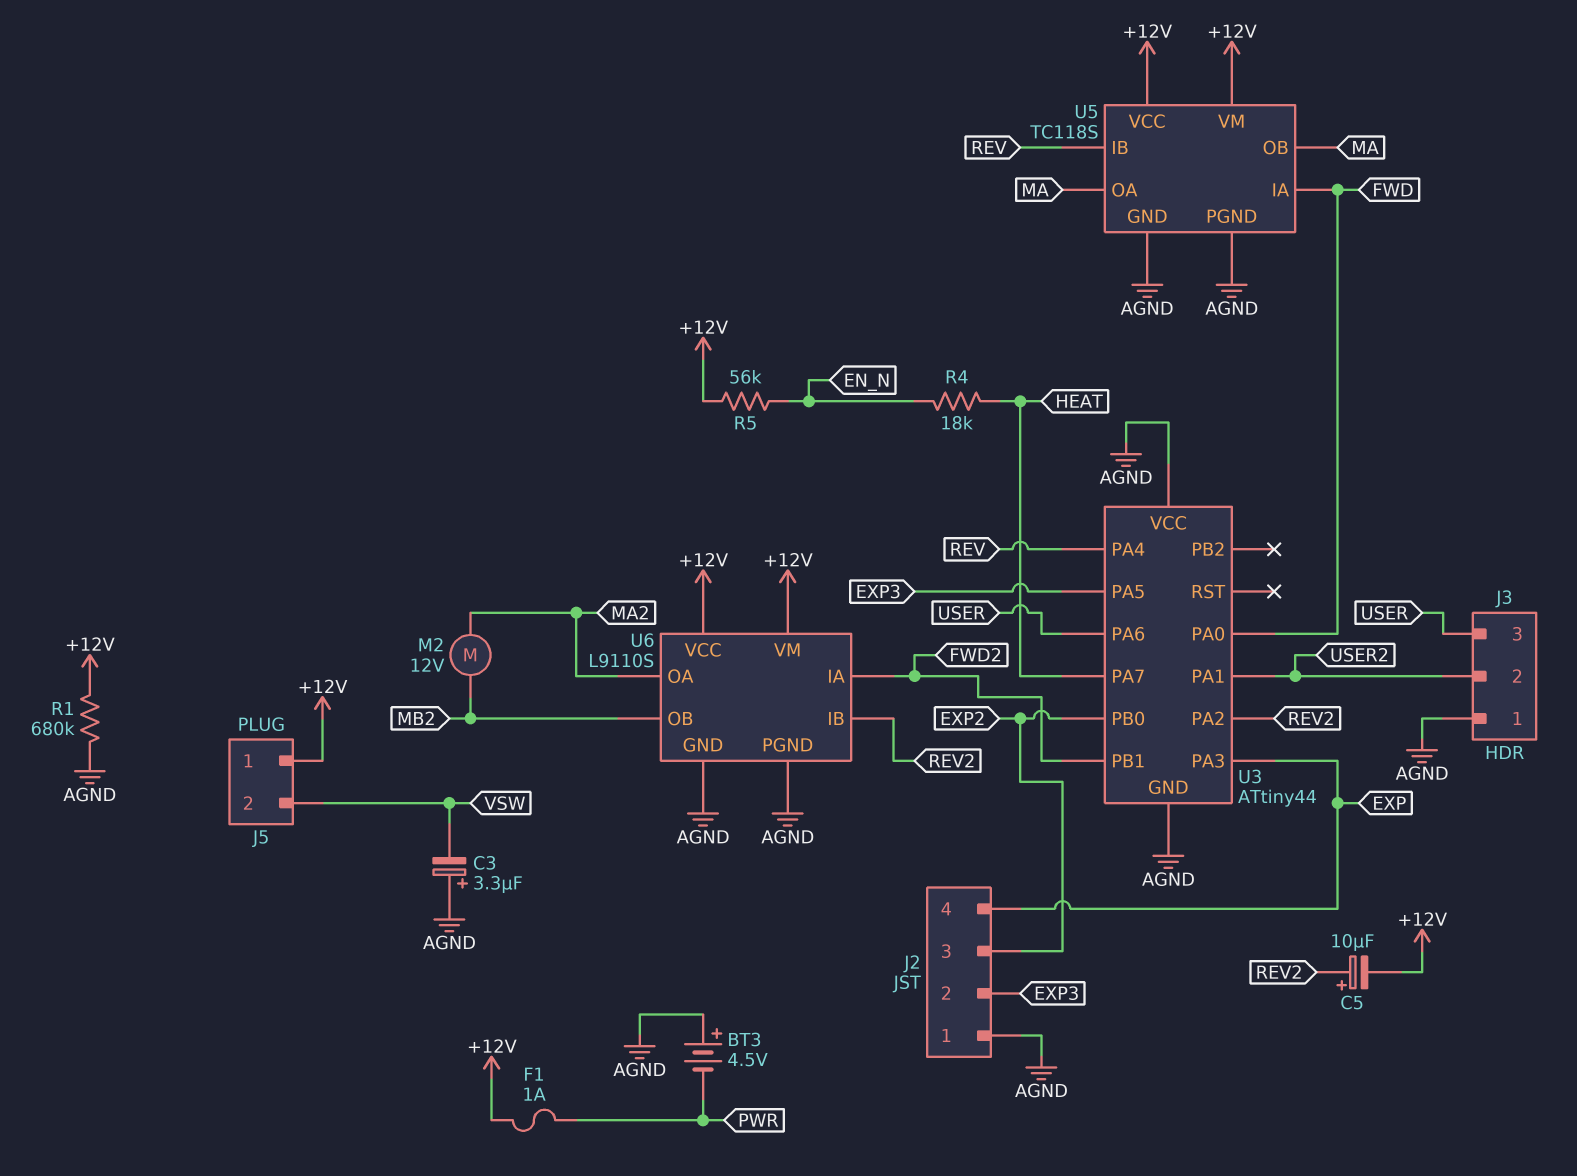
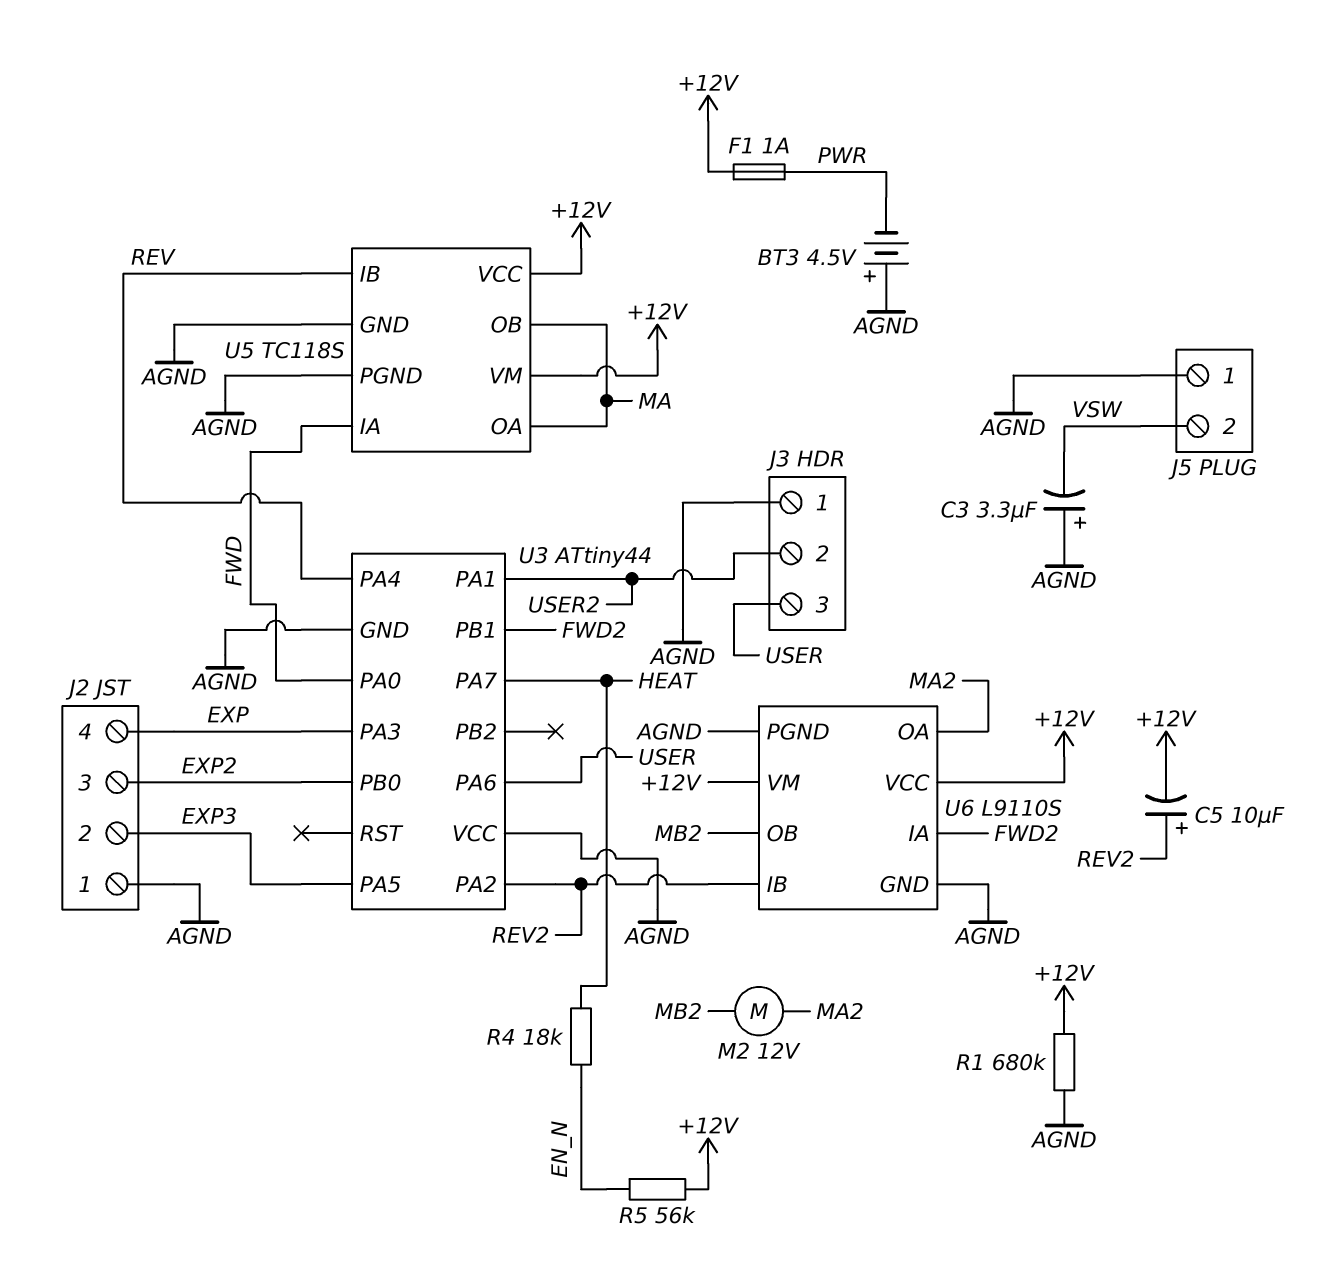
J5 pin 1: +12V -> AGND

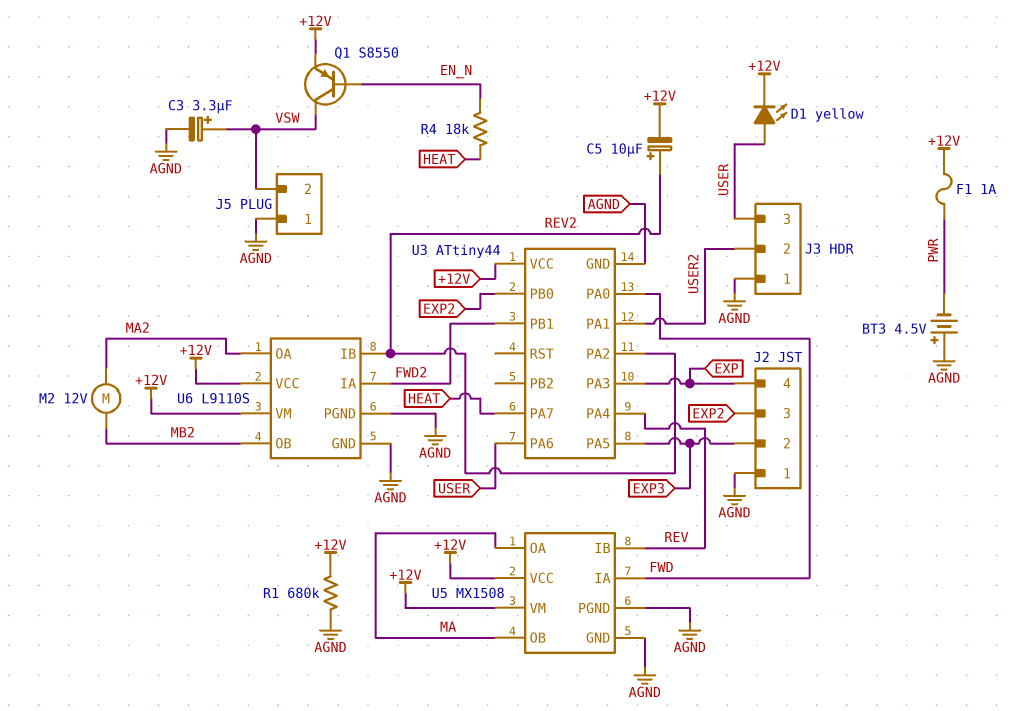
C3: 3.3uF (plus AGND, minus VSW) -> 3.3uF (plus VSW, minus AGND)
D1: none -> LED yellow (A USER, K +12V)
Q1: none -> PNP S8550 (B EN_N, C VSW, E +12V)
R5: 56k (+12V, EN_N) -> none
U3 pin VCC: AGND -> +12V
U5: TC118S -> MX1508

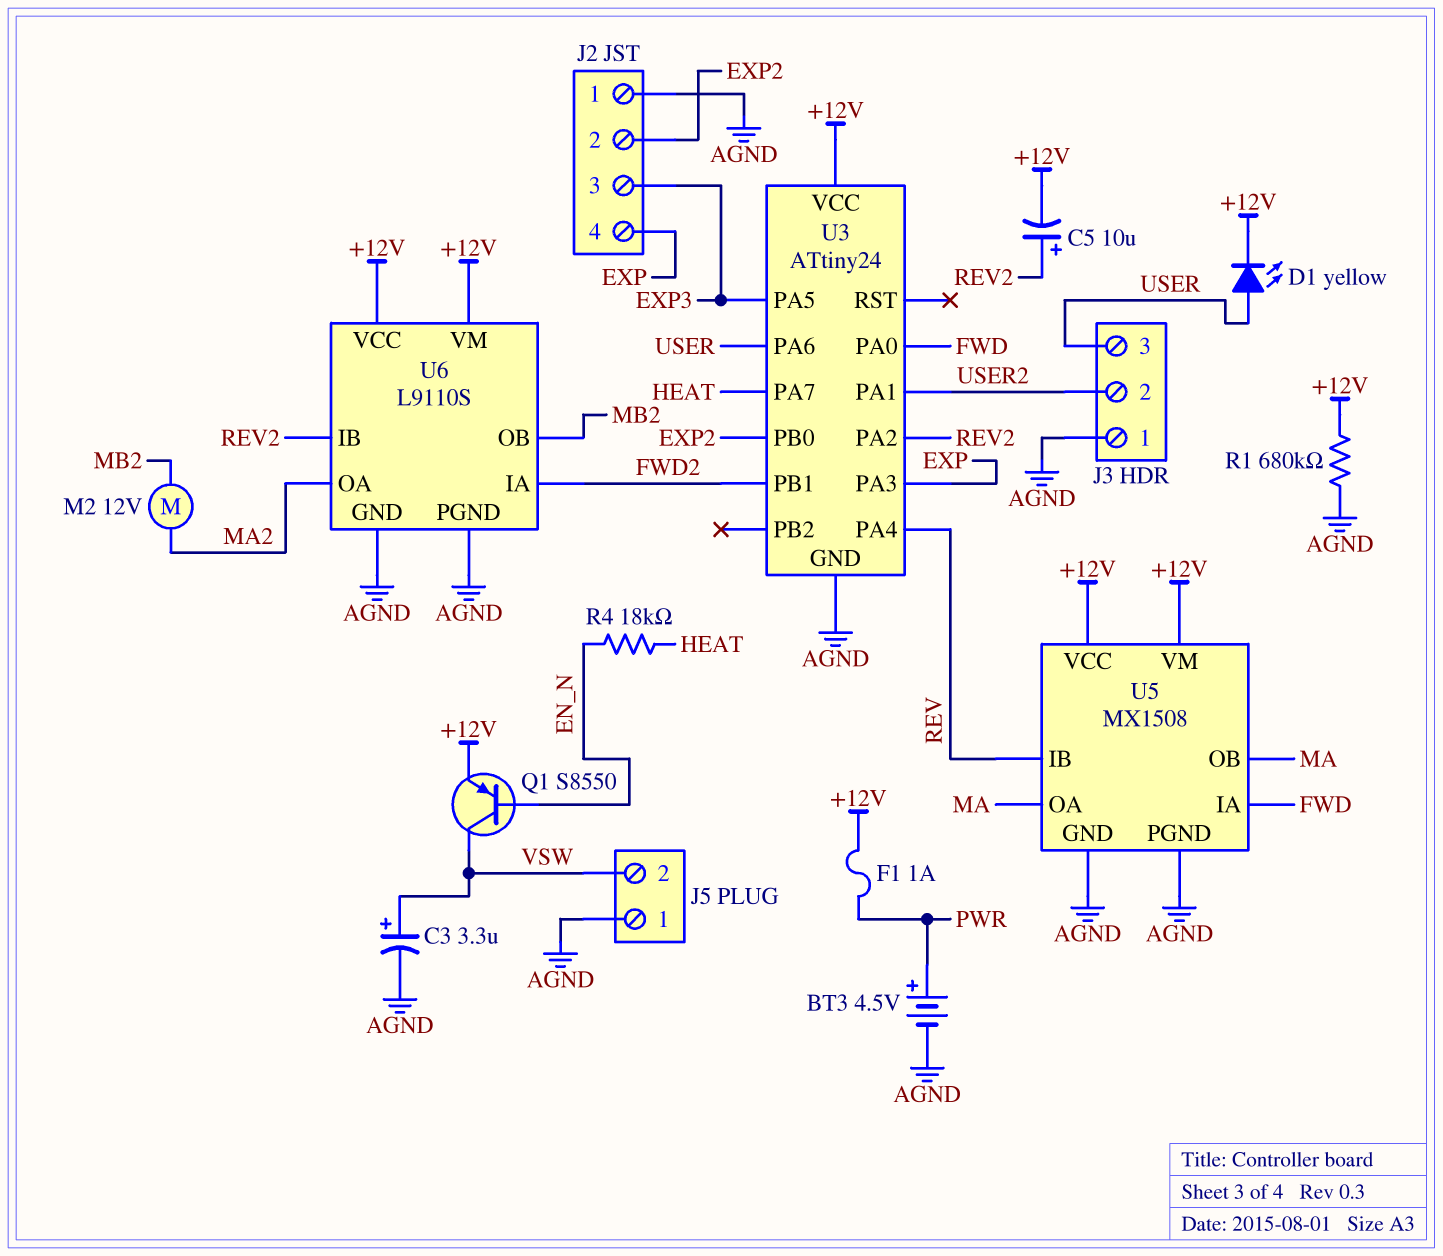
BT3: 4.5V (plus AGND, minus PWR) -> 4.5V (plus PWR, minus AGND)
J2 pin 2: EXP3 -> EXP2
J2 pin 3: EXP2 -> EXP3
U3: ATtiny44 -> ATtiny24

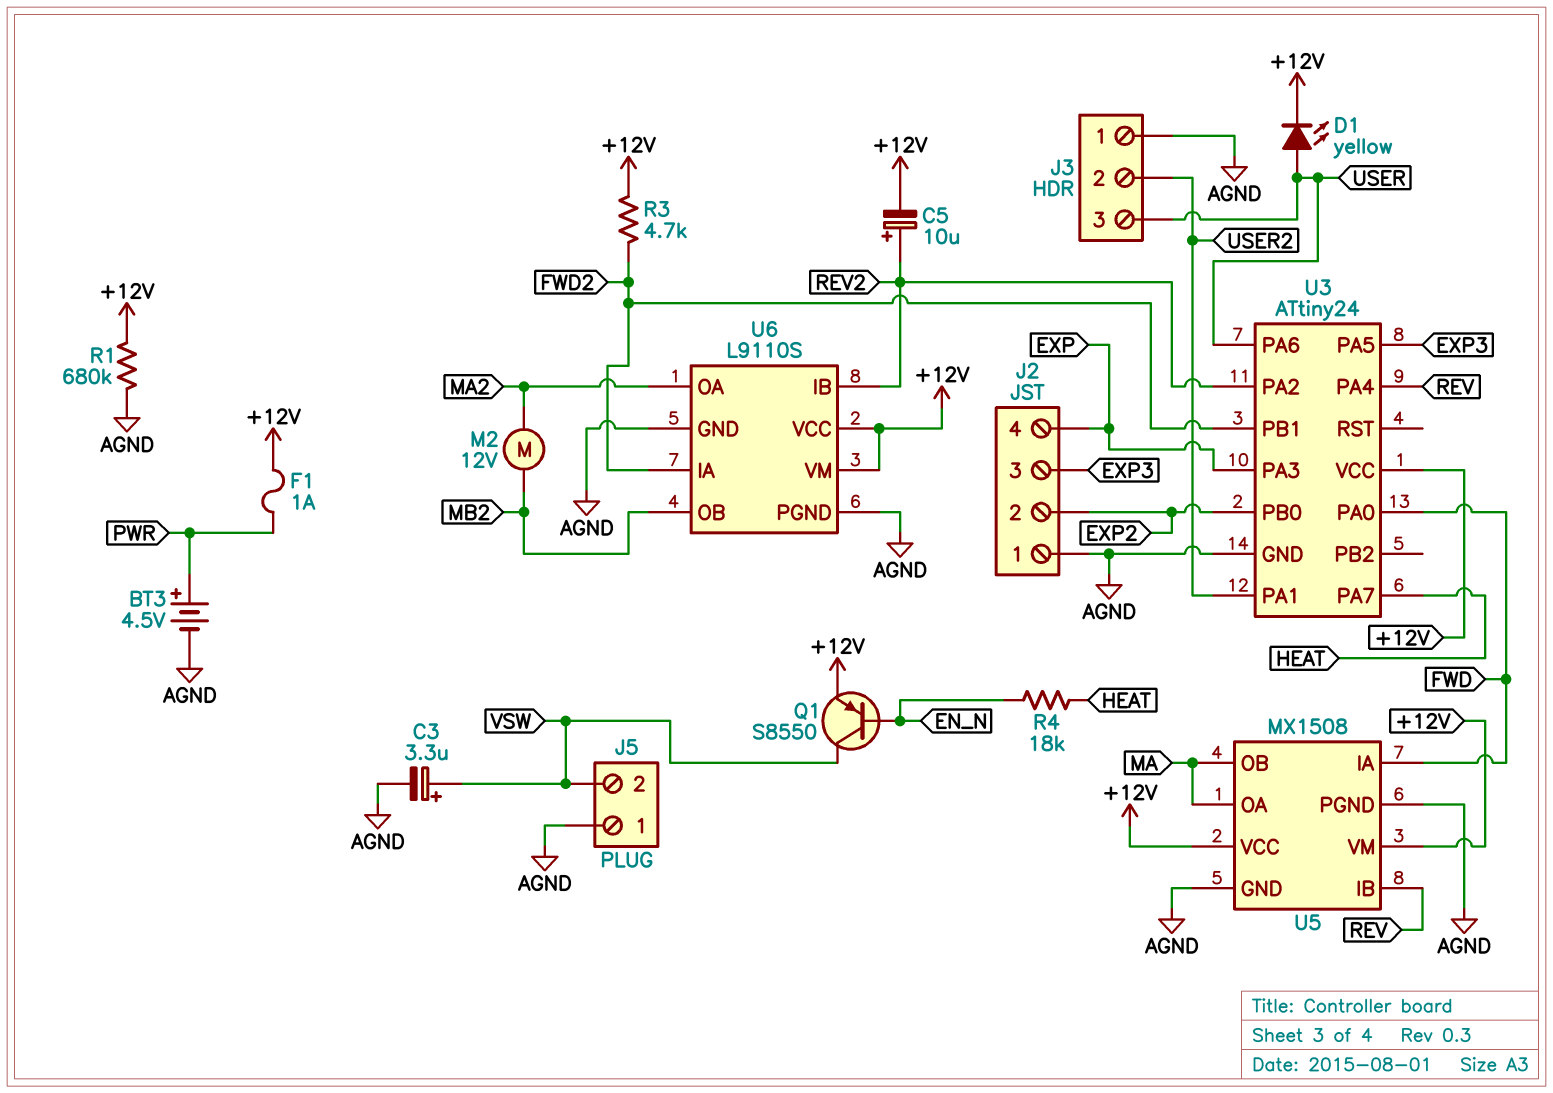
R3: none -> 4.7k (+12V, FWD2)

